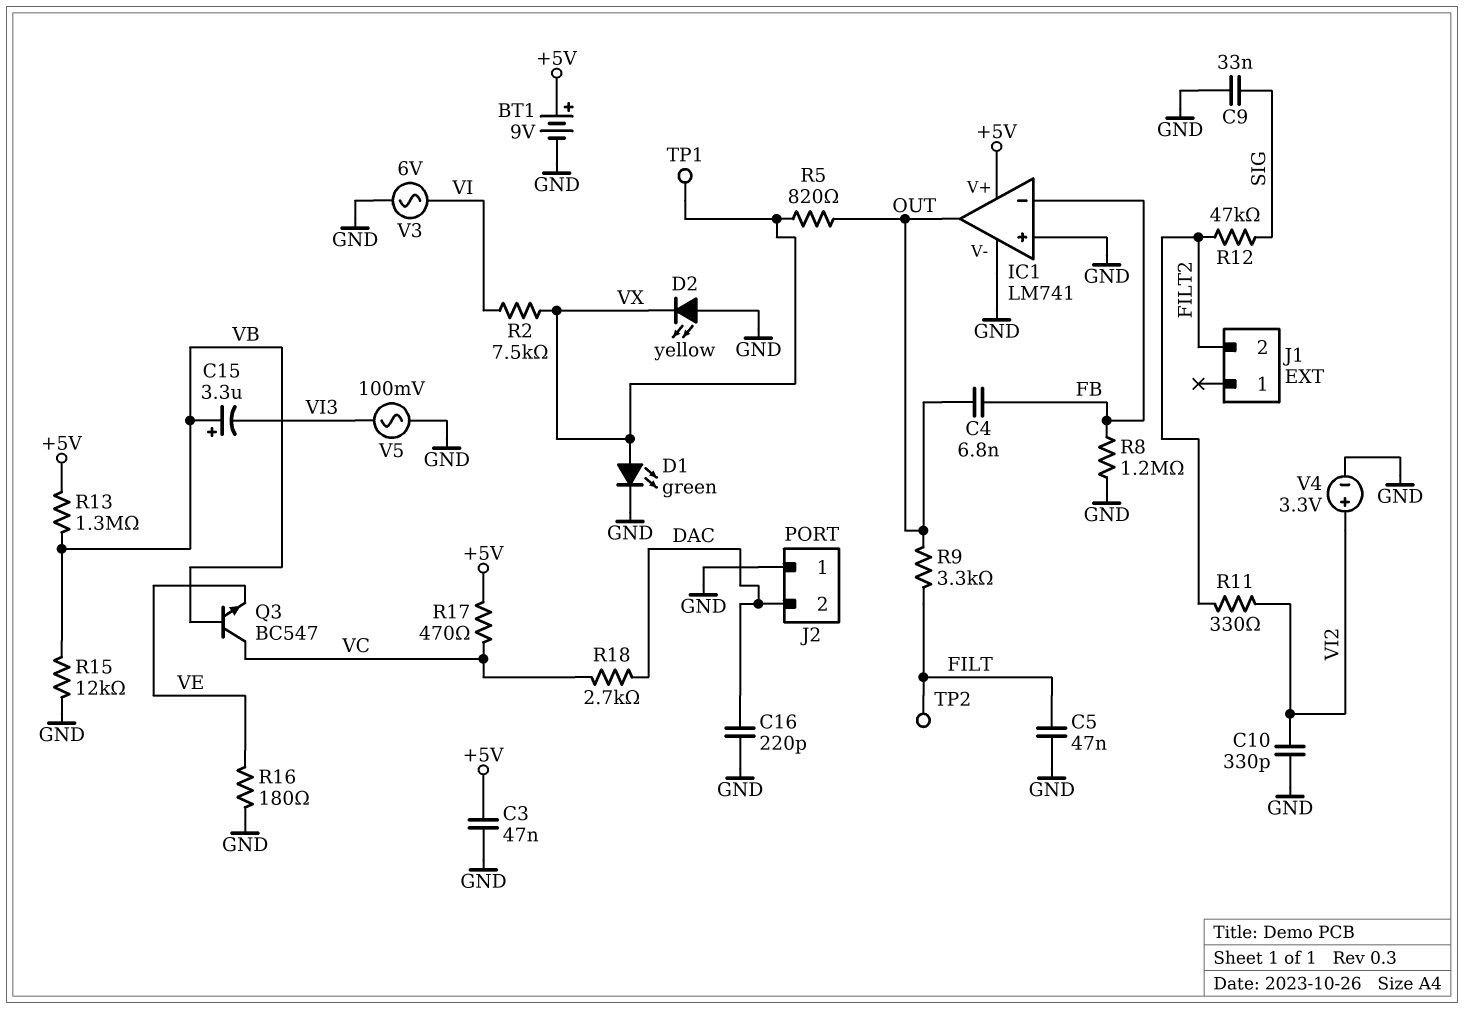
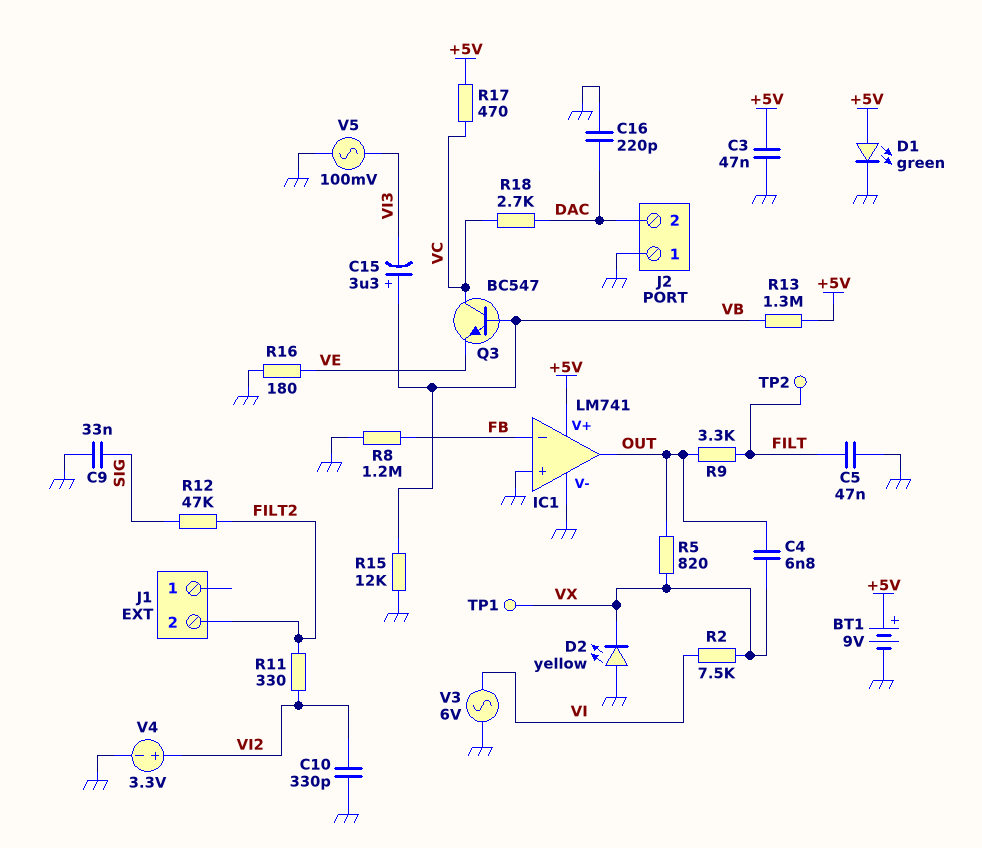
C4: 6.8nF (FB, OUT) -> 6.8nF (OUT, VX)
D1: LED green (A VX, K GND) -> LED green (A +5V, K GND)

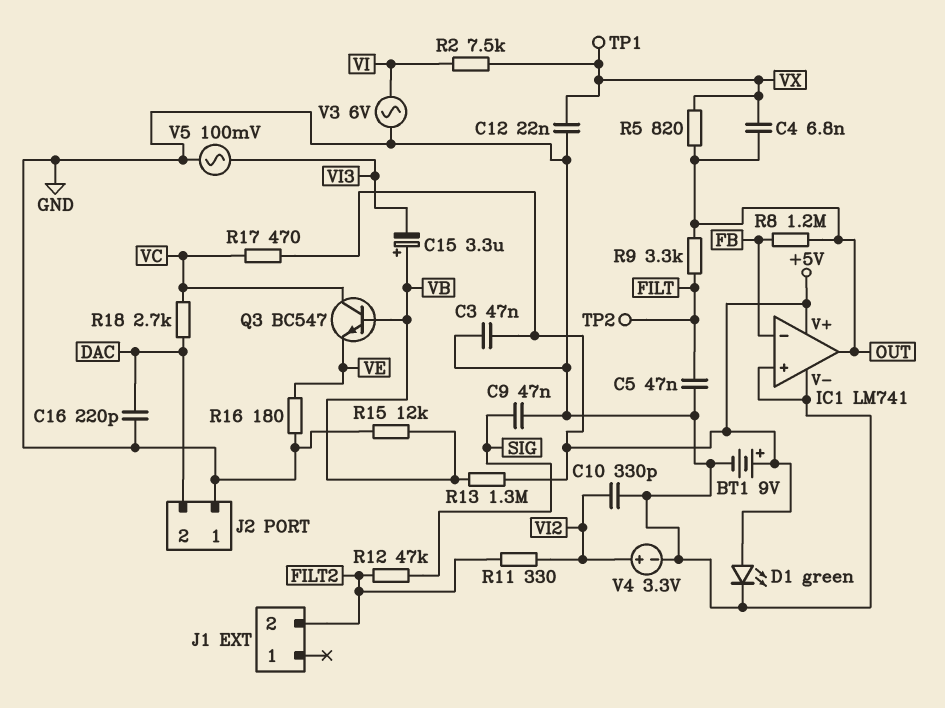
C9: 33nF (GND, SIG) -> 47nF (GND, SIG)
C12: none -> 22nF (GND, VX)
D2: LED yellow (A GND, K VX) -> none
R8: 1.2M (FB, GND) -> 1.2M (FB, OUT)

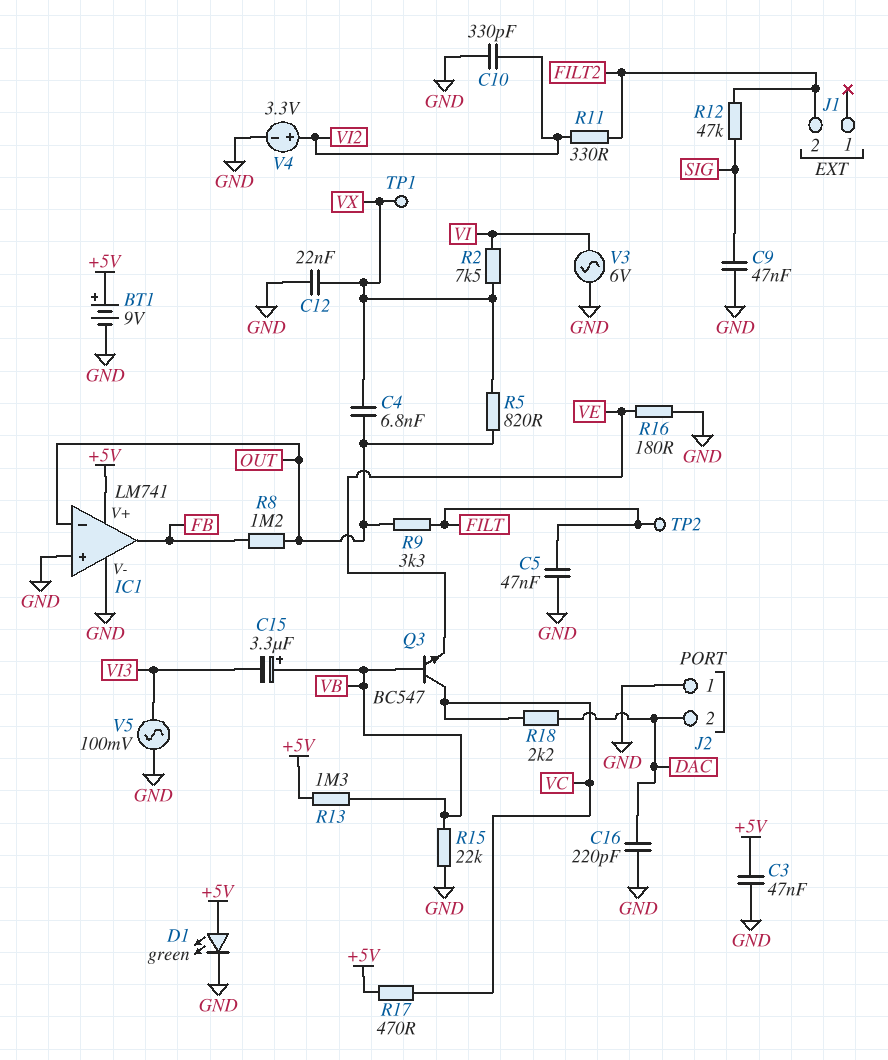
IC1 pin in-: FB -> OUT
IC1 pin out: OUT -> FB
R15: 12k (GND, VB) -> 22k (GND, VB)
R18: 2.7k (DAC, VC) -> 2.2k (DAC, VC)

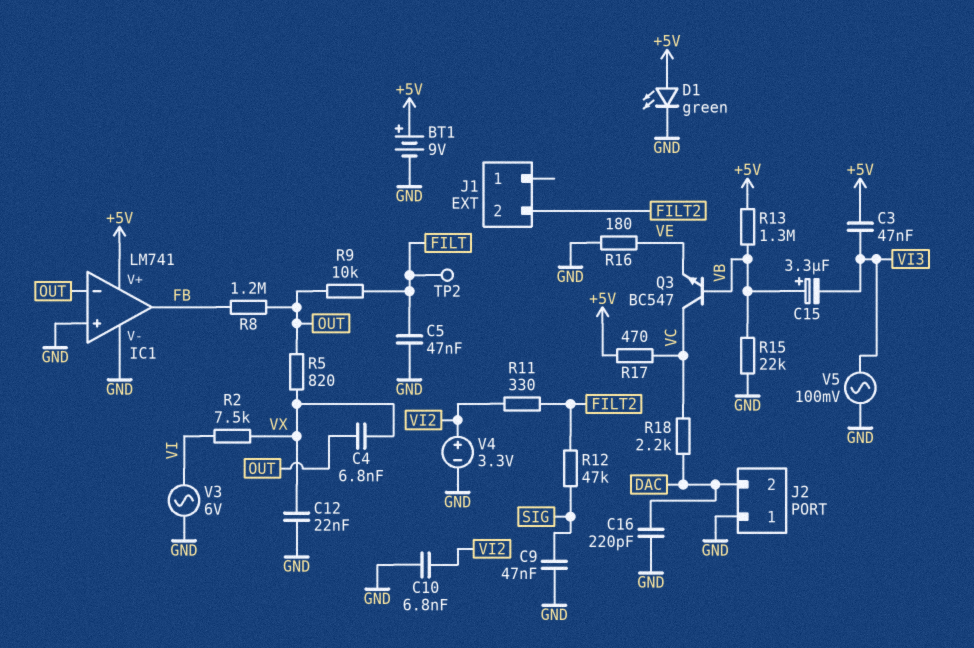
C3: 47nF (+5V, GND) -> 47nF (+5V, VI3)
C10: 330pF (GND, VI2) -> 6.8nF (GND, VI2)
R9: 3.3k (FILT, OUT) -> 10k (FILT, OUT)
TP1: test point (VX) -> none

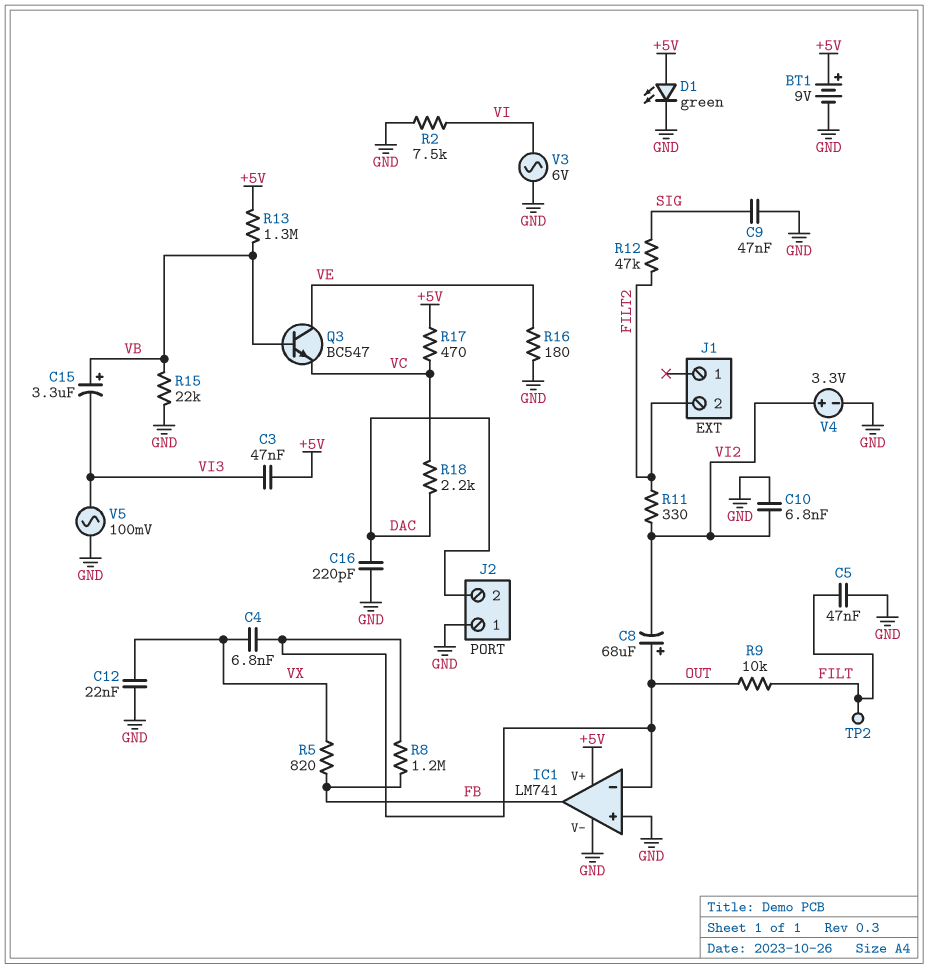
C8: none -> 68uF (plus OUT, minus VI2)
Q3: NPN BC547 (B VB, C VC, E VE) -> NPN BC547 (B VB, C VE, E VC)
R2: 7.5k (VI, VX) -> 7.5k (GND, VI)
R5: 820 (OUT, VX) -> 820 (FB, VX)

